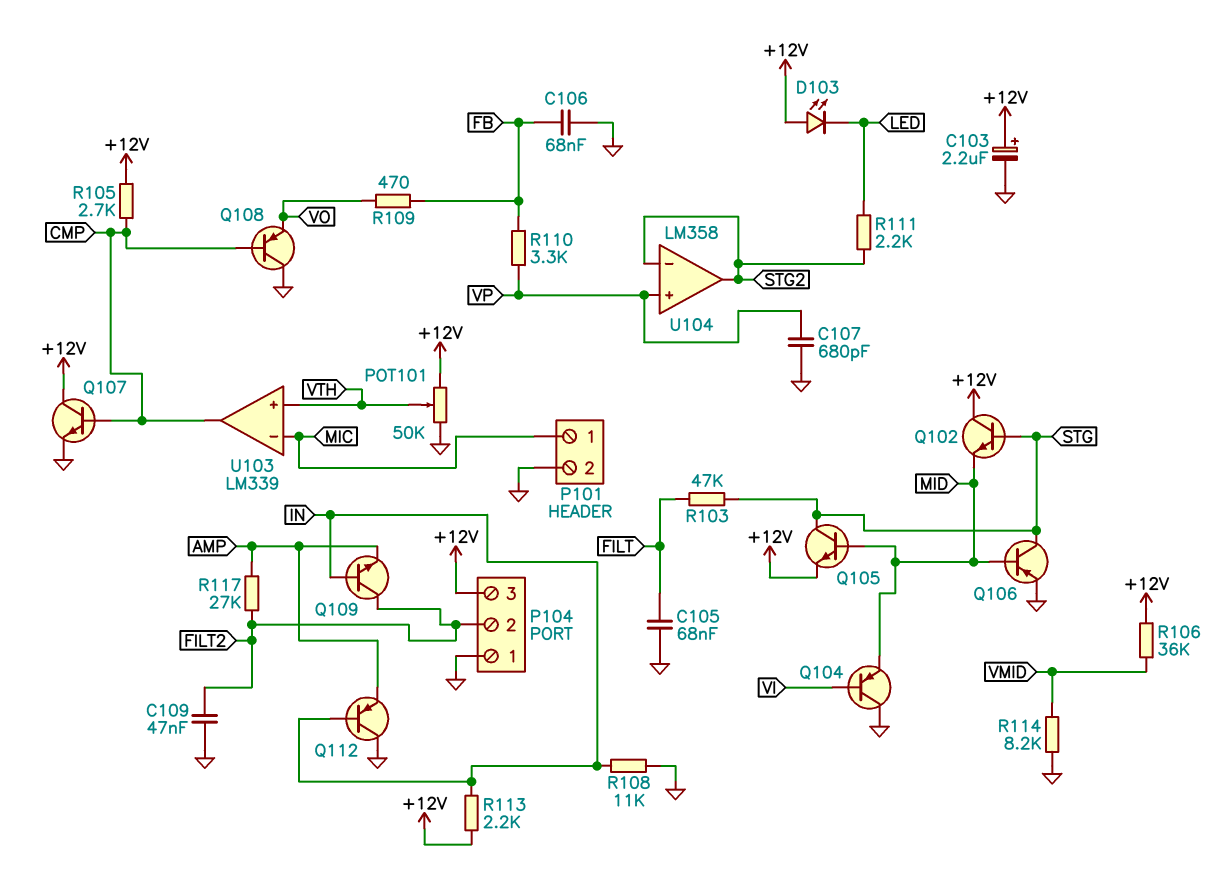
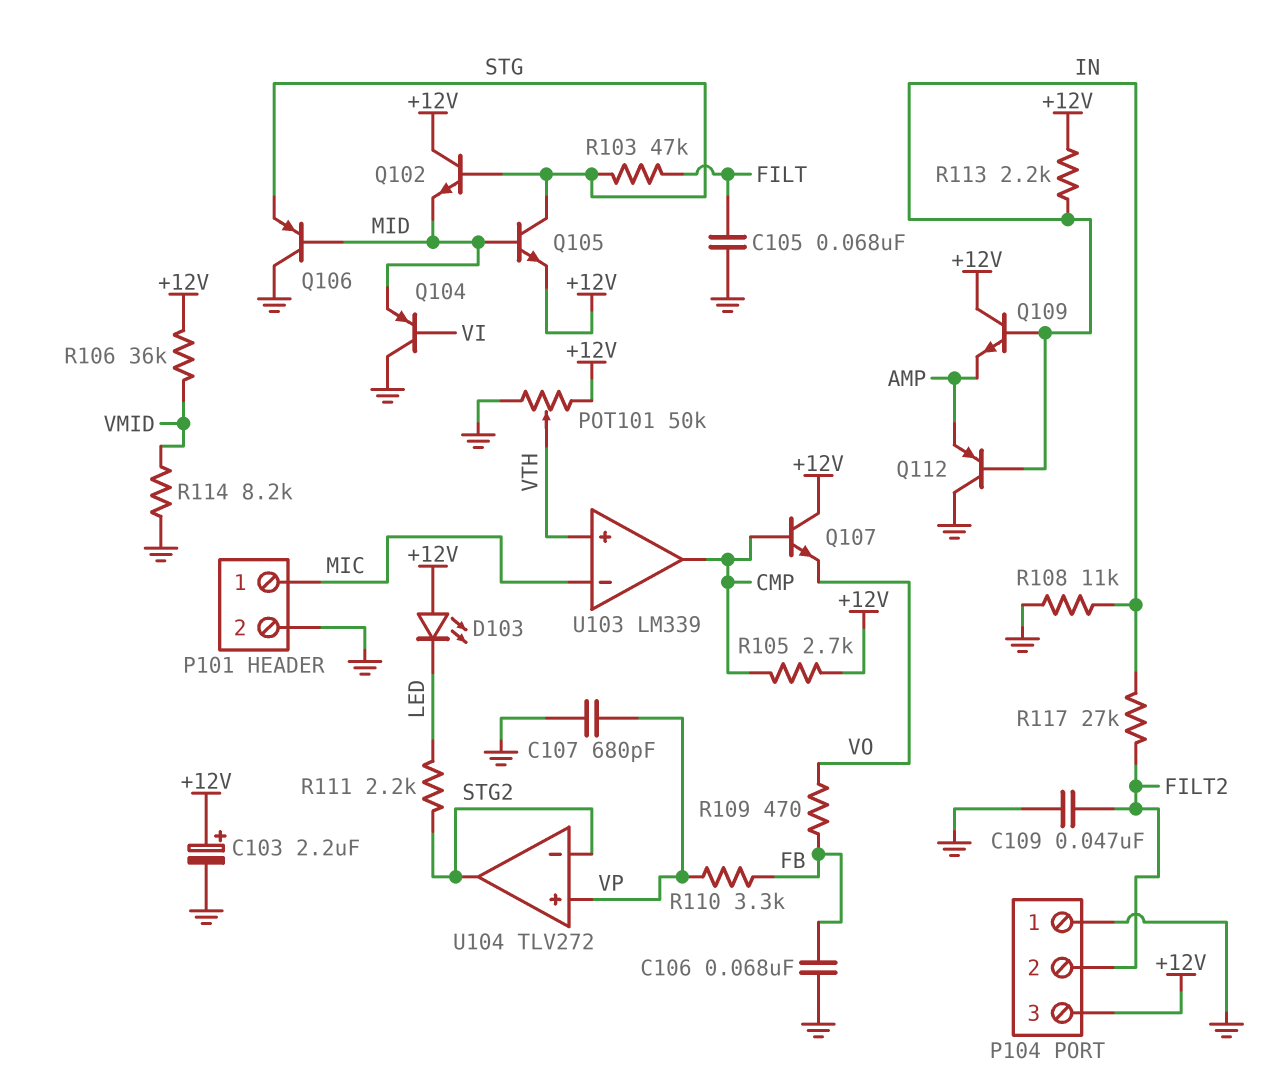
Q106: PNP (B MID, C STG, E GND) -> PNP (B MID, C GND, E STG)
Q107: NPN (B CMP, C +12V, E GND) -> NPN (B CMP, C +12V, E VO)
Q108: PNP (B CMP, C GND, E VO) -> none
Q109: NPN (B IN, C FILT2, E AMP) -> NPN (B IN, C +12V, E AMP)
R117: 27k (AMP, FILT2) -> 27k (FILT2, IN)
U104: LM358 -> TLV272

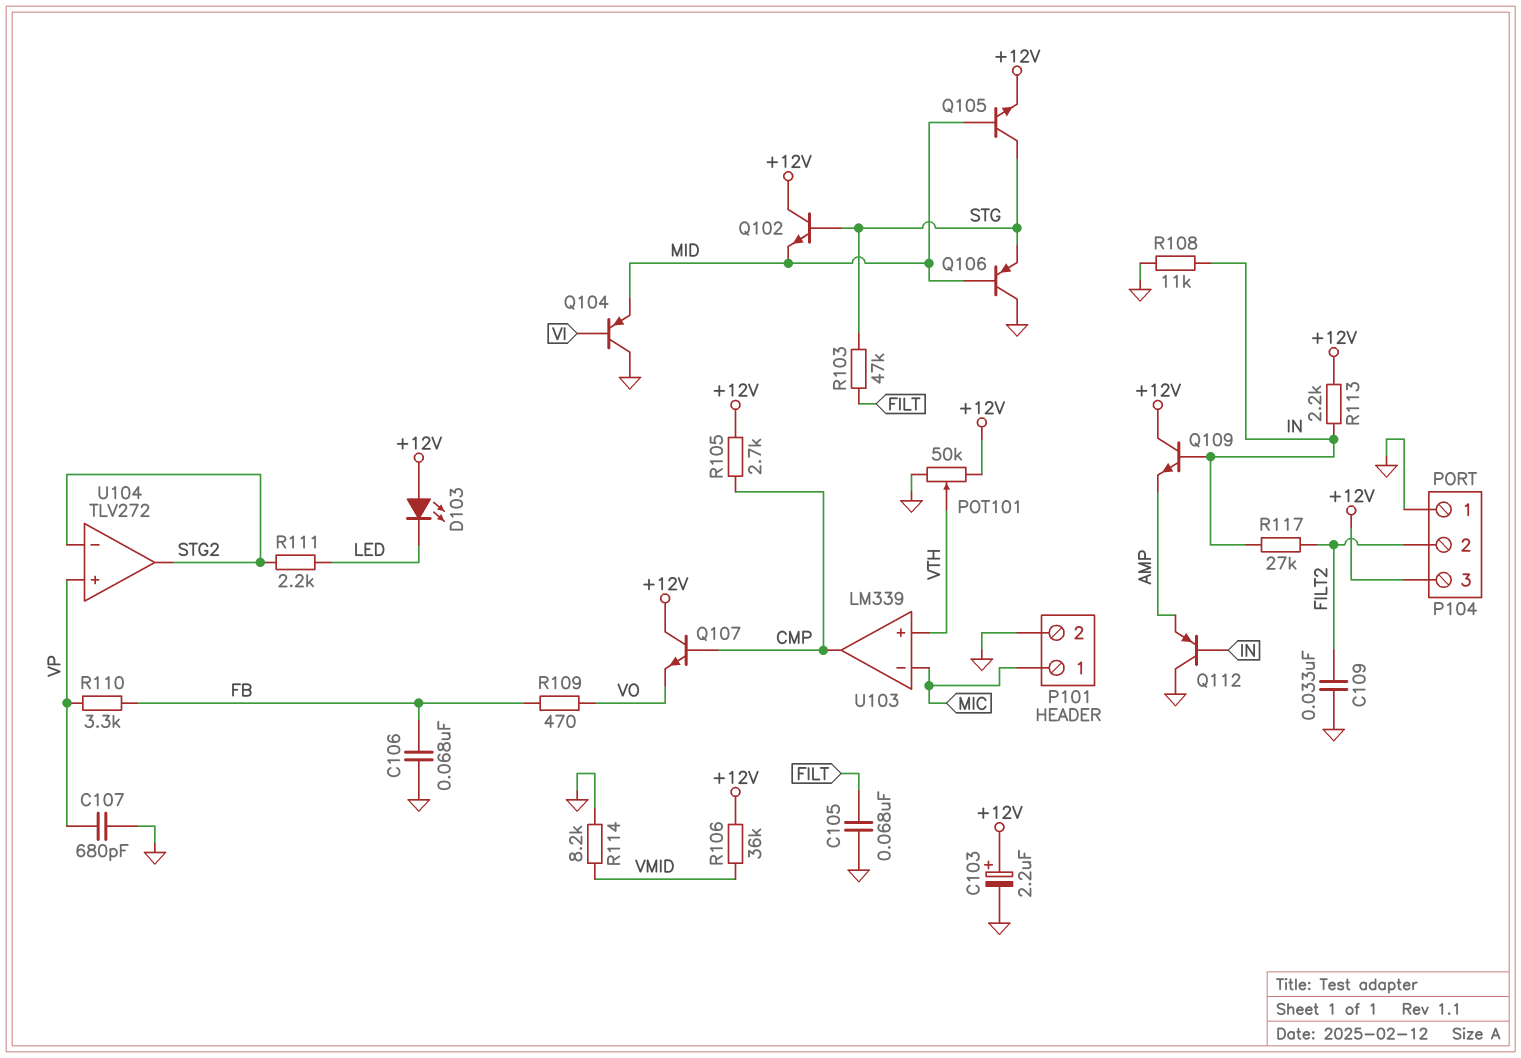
C109: 47nF (FILT2, GND) -> 33nF (FILT2, GND)

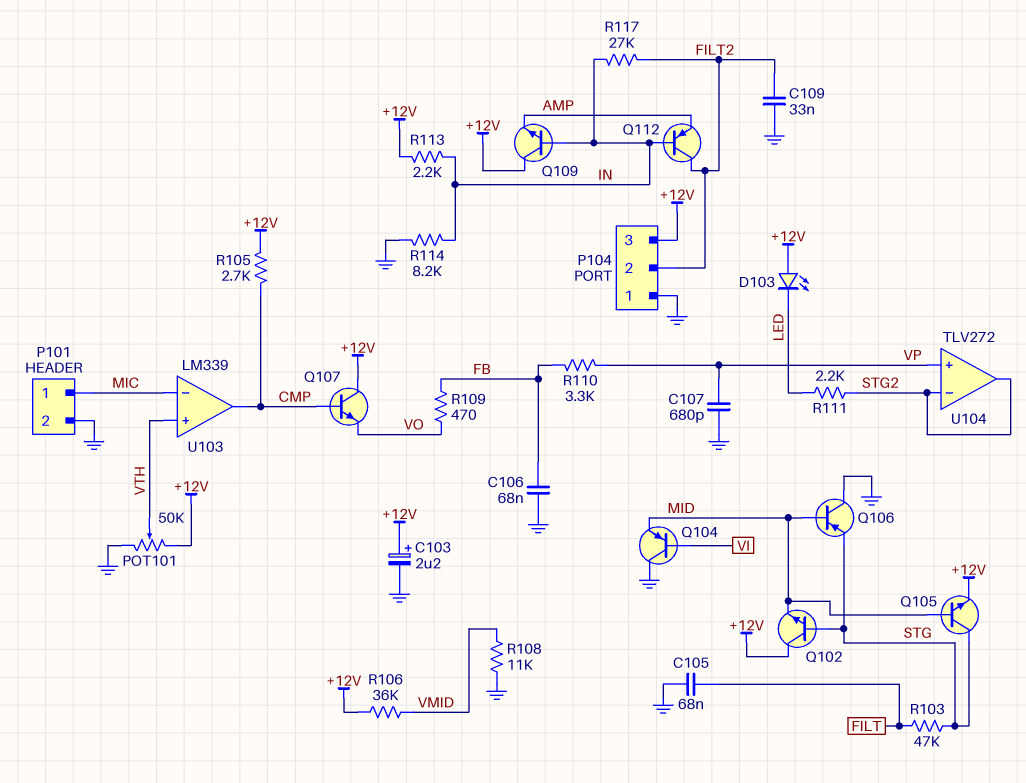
Q112: PNP (B IN, C GND, E AMP) -> PNP (B IN, C FILT2, E AMP)
R108: 11k (GND, IN) -> 11k (GND, VMID)
R114: 8.2k (GND, VMID) -> 8.2k (GND, IN)

